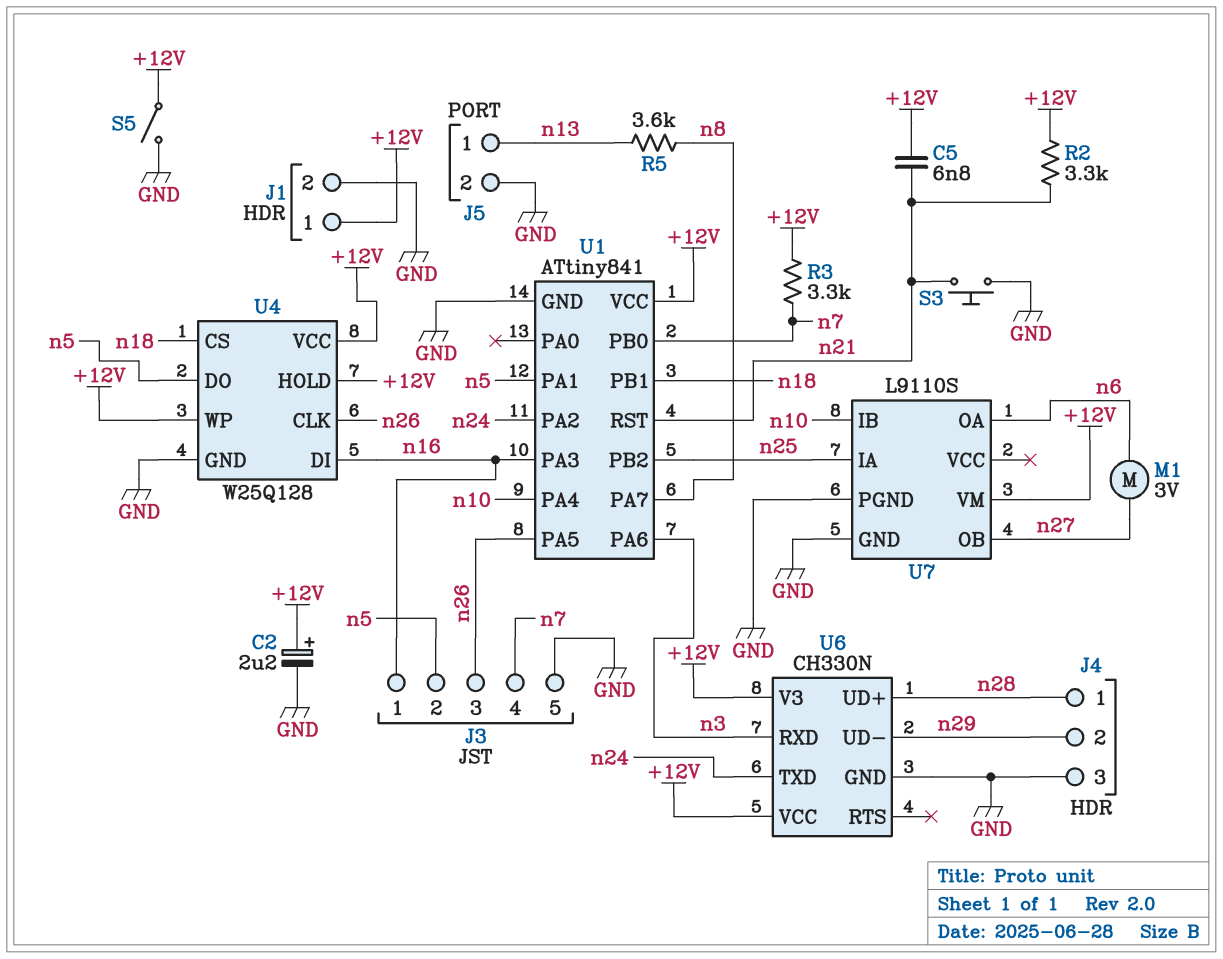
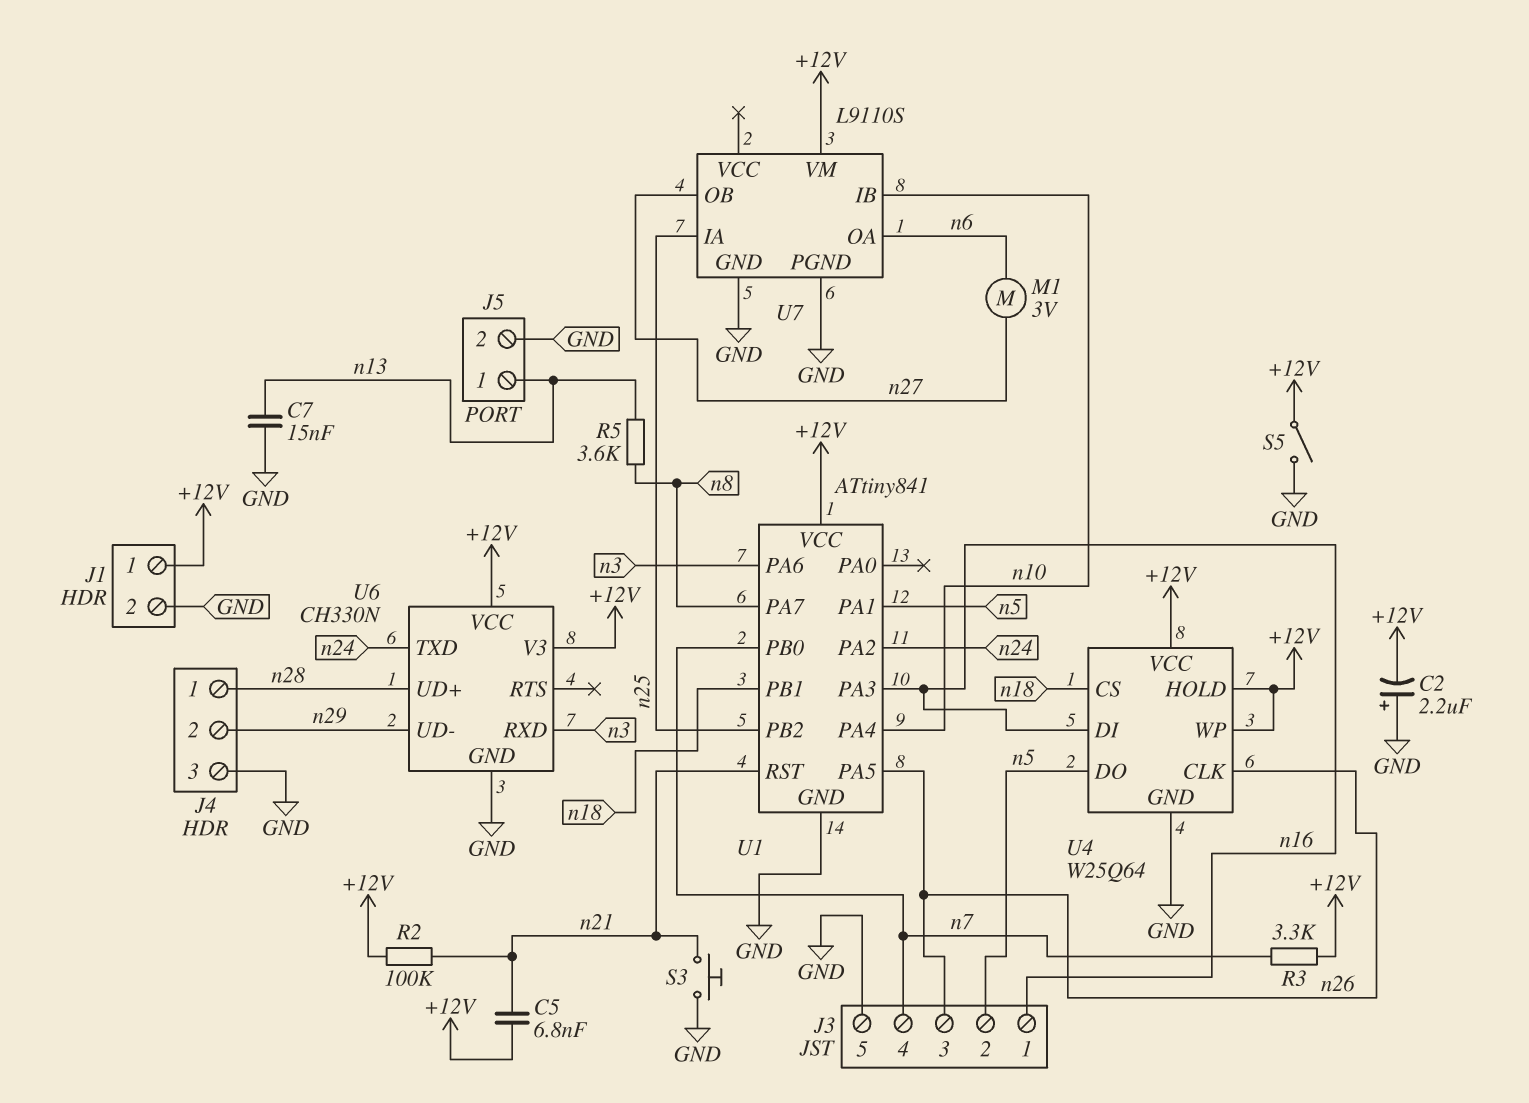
C2: 2.2uF (plus +12V, minus GND) -> 2.2uF (plus GND, minus +12V)
C7: none -> 15nF (GND, n13)
R2: 3.3k (+12V, n21) -> 100k (+12V, n21)
U4: W25Q128 -> W25Q64

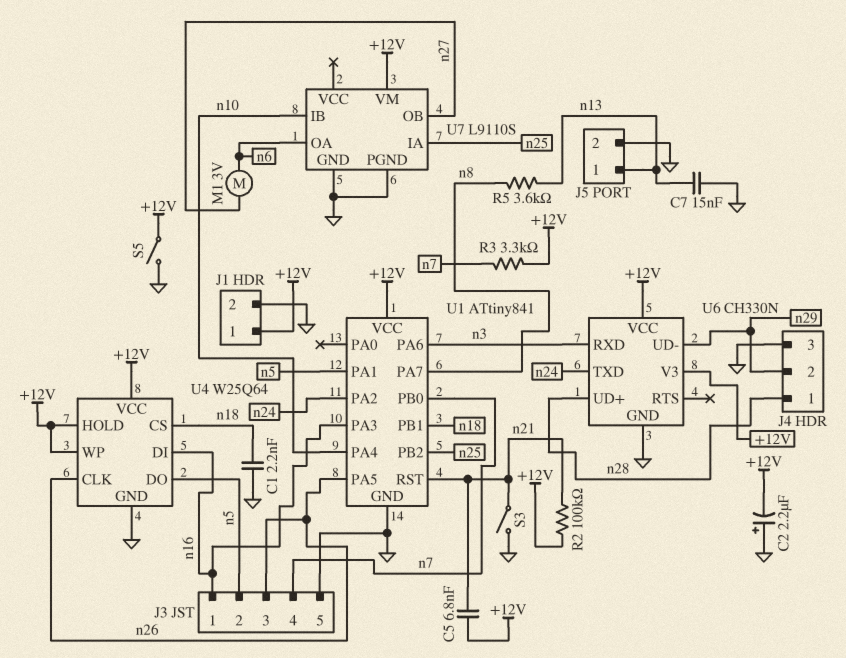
C1: none -> 2.2nF (GND, n18)
S3: button (GND, n21) -> switch (GND, n21)

